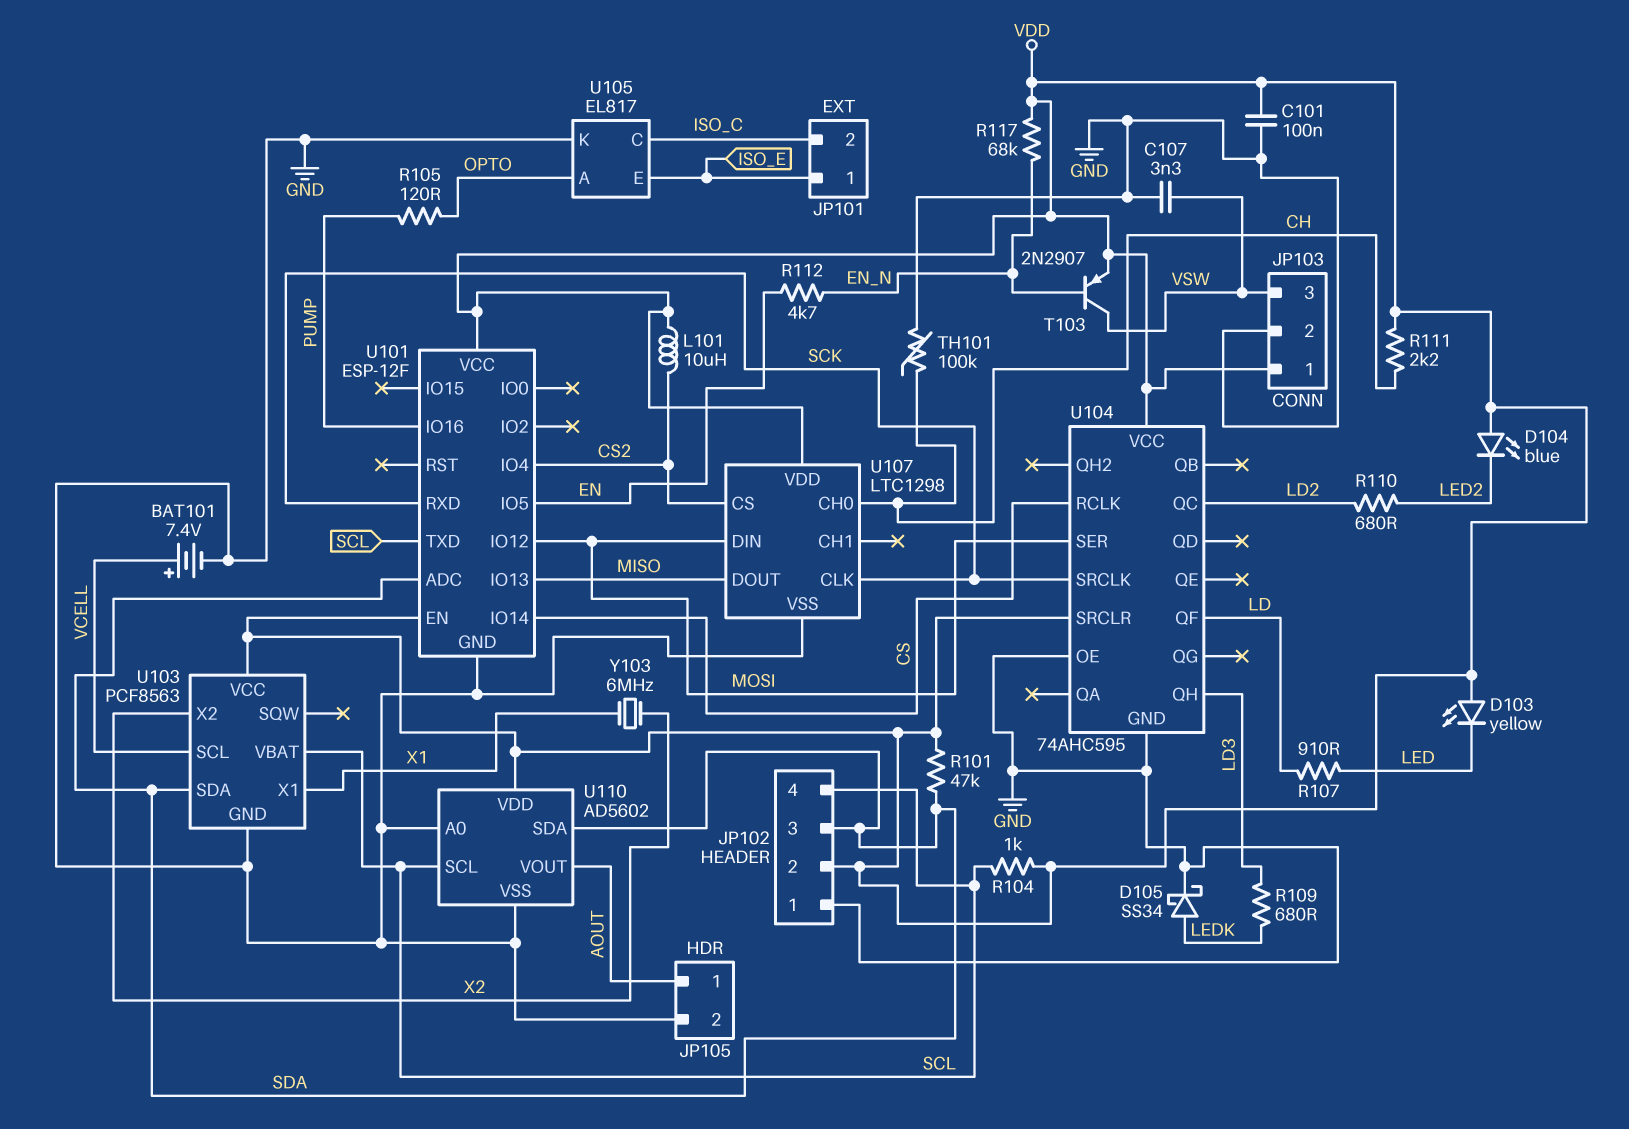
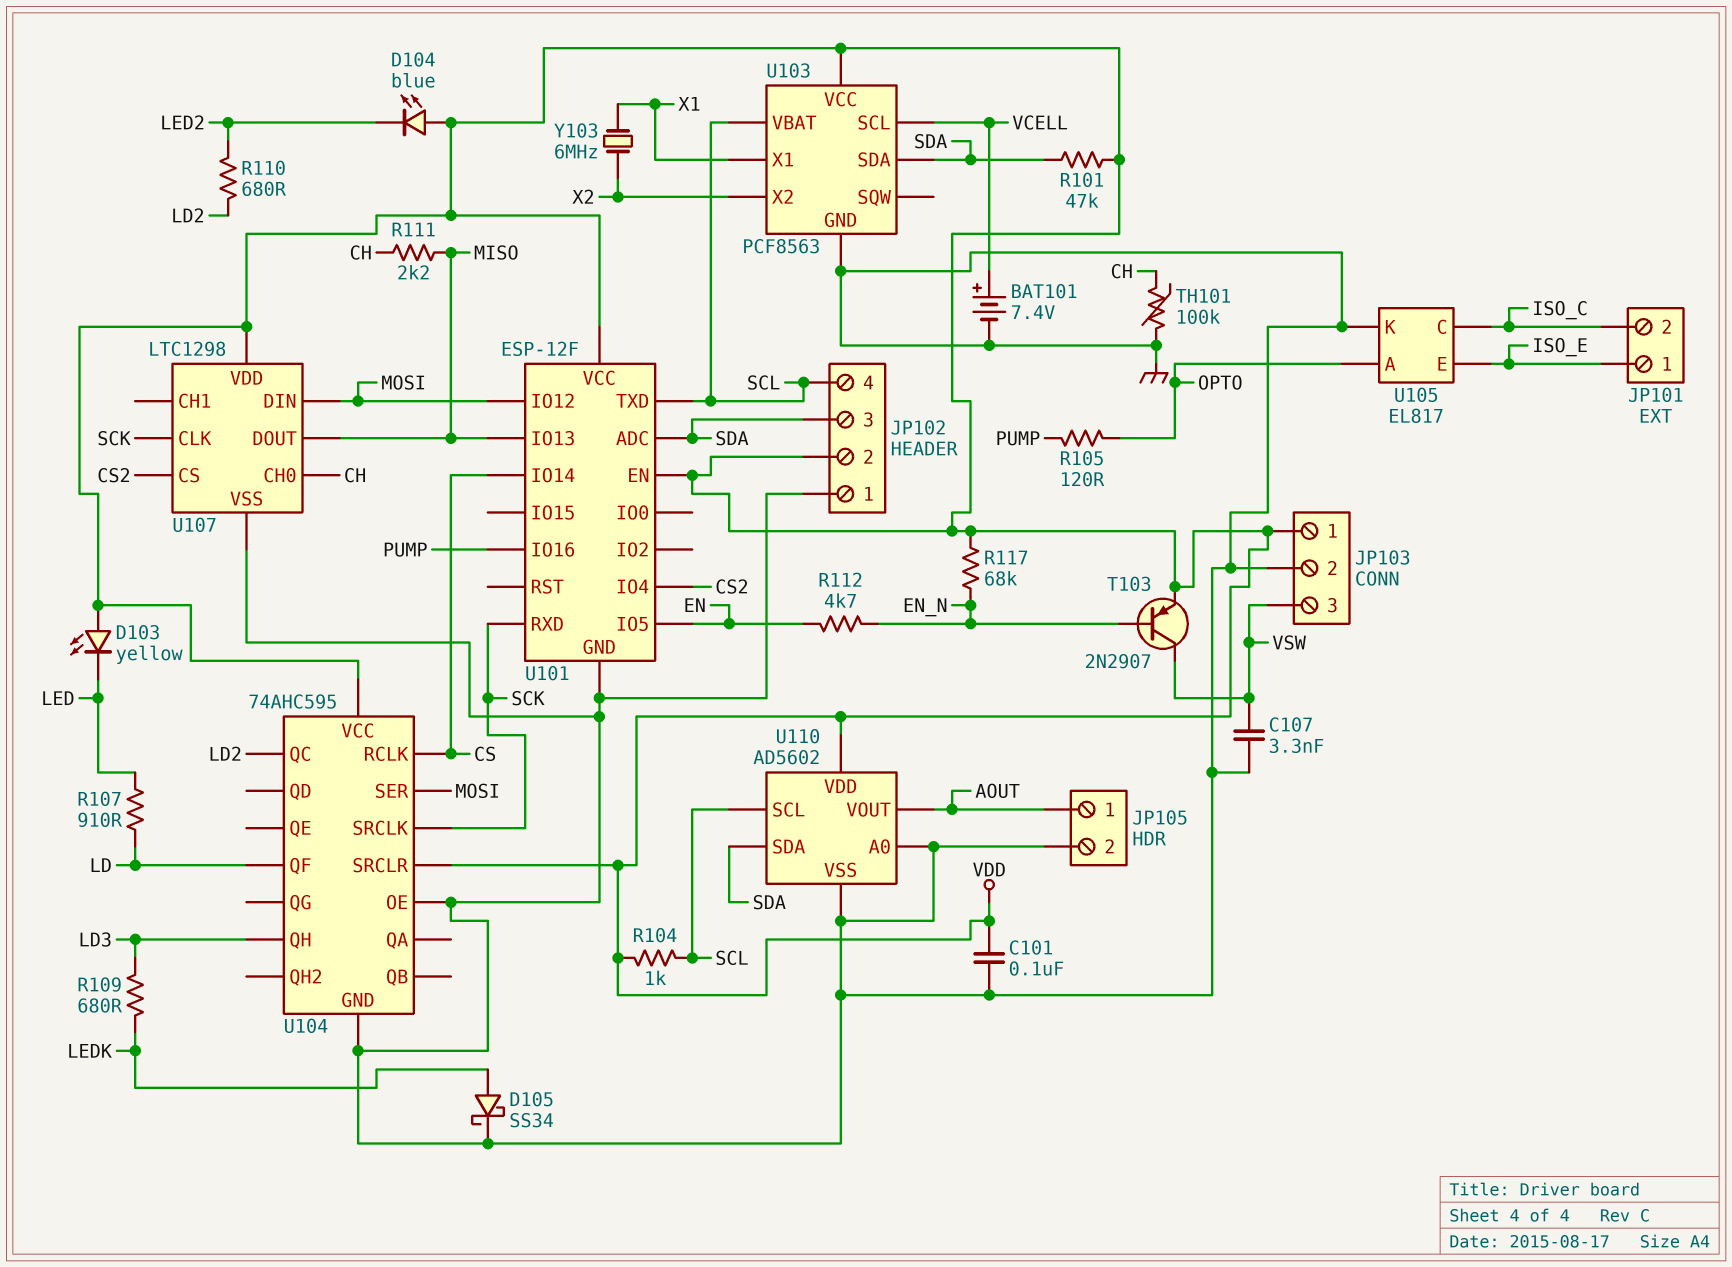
L101: 10uH (CS2, VDD) -> none
R111: 2.2k (CH, VDD) -> 2.2k (CH, MISO)

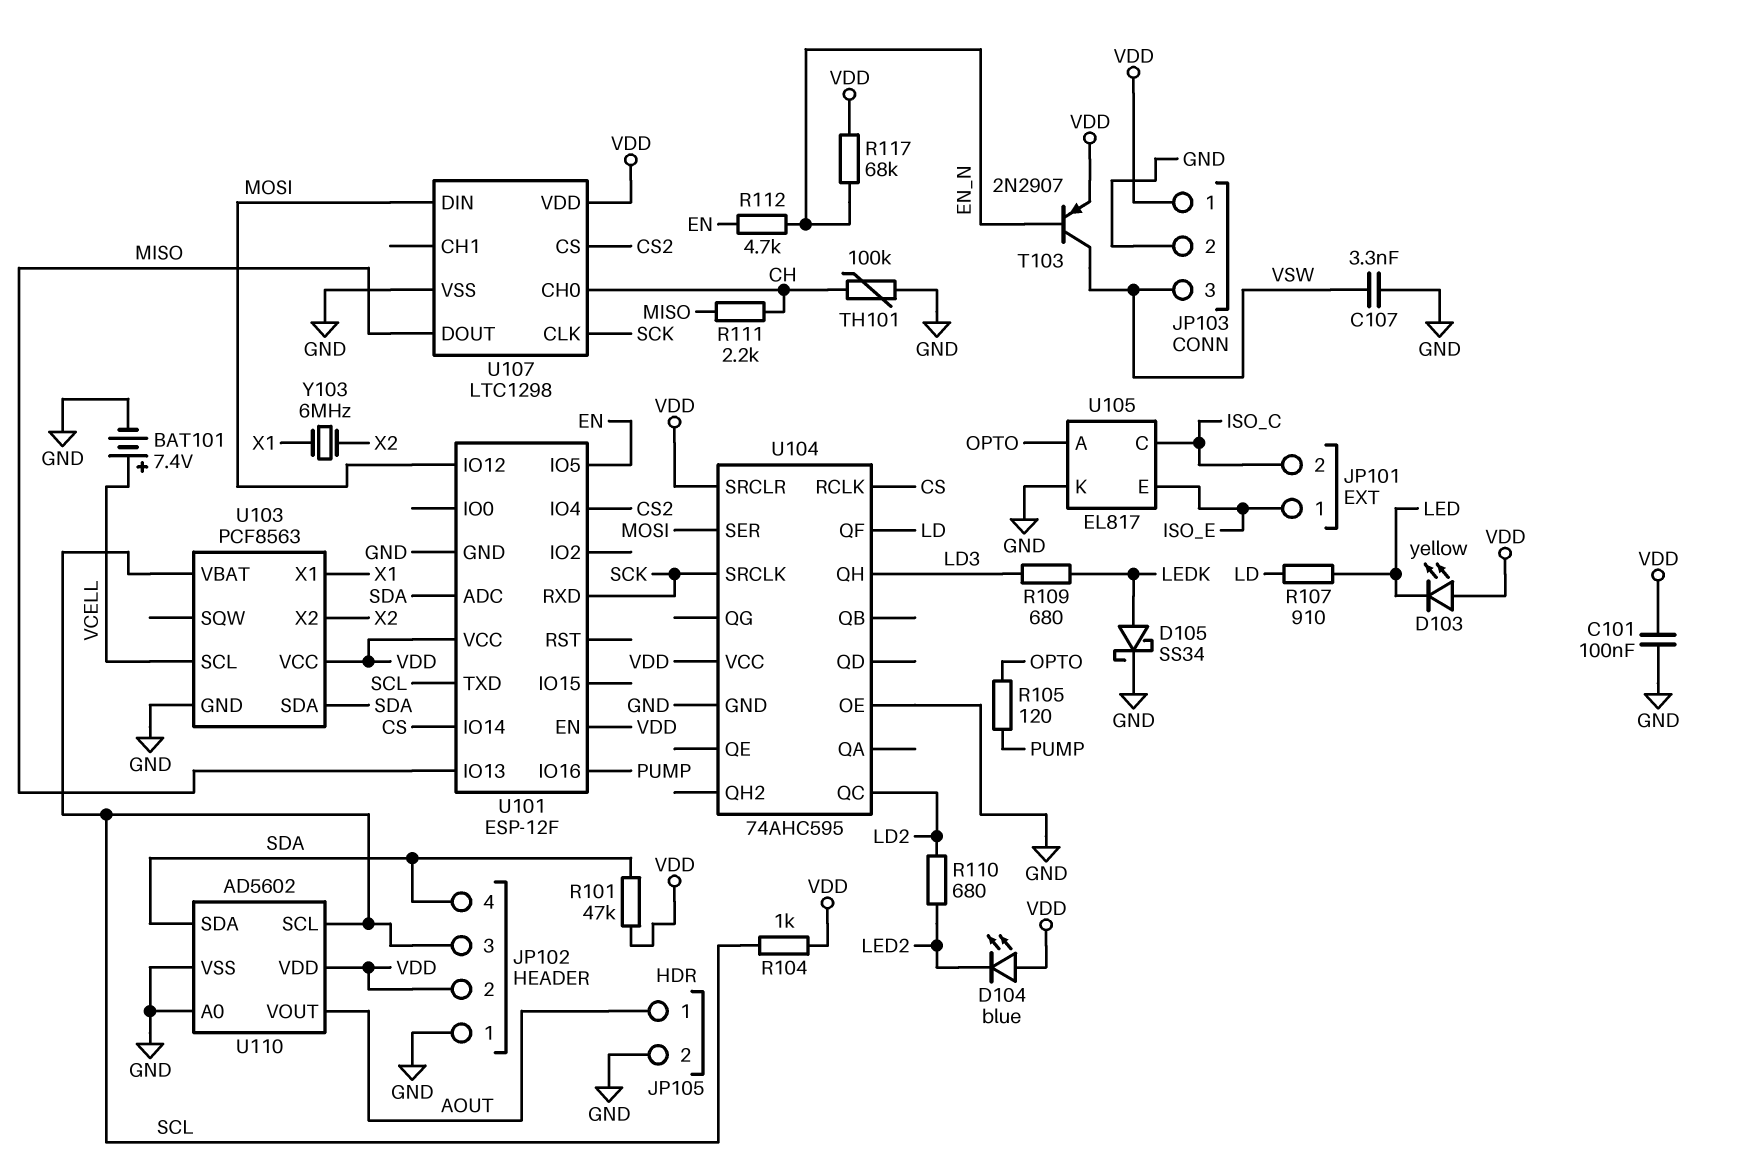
JP102 pin 3: SDA -> SCL
JP102 pin 4: SCL -> SDA

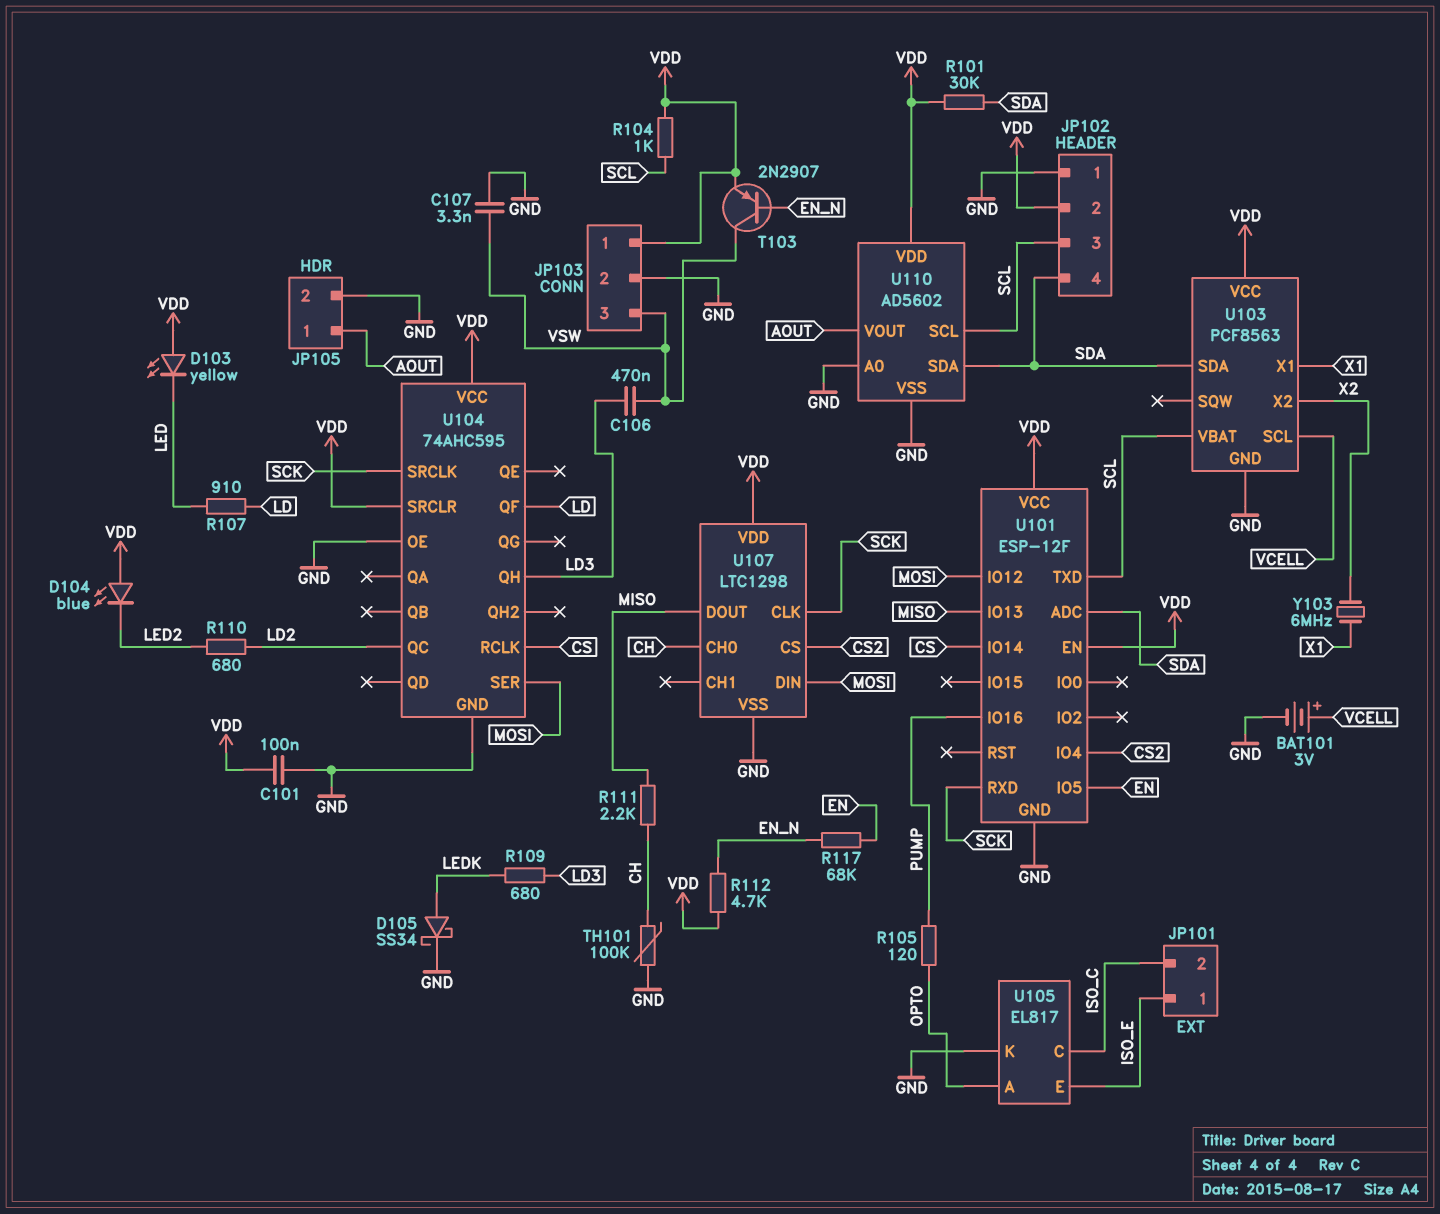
BAT101: 7.4V (plus VCELL, minus GND) -> 3V (plus VCELL, minus GND)
C106: none -> 470nF (LD3, VSW)
R101: 47k (SDA, VDD) -> 30k (SDA, VDD)
R112: 4.7k (EN, EN_N) -> 4.7k (EN_N, VDD)
R117: 68k (EN_N, VDD) -> 68k (EN, EN_N)

